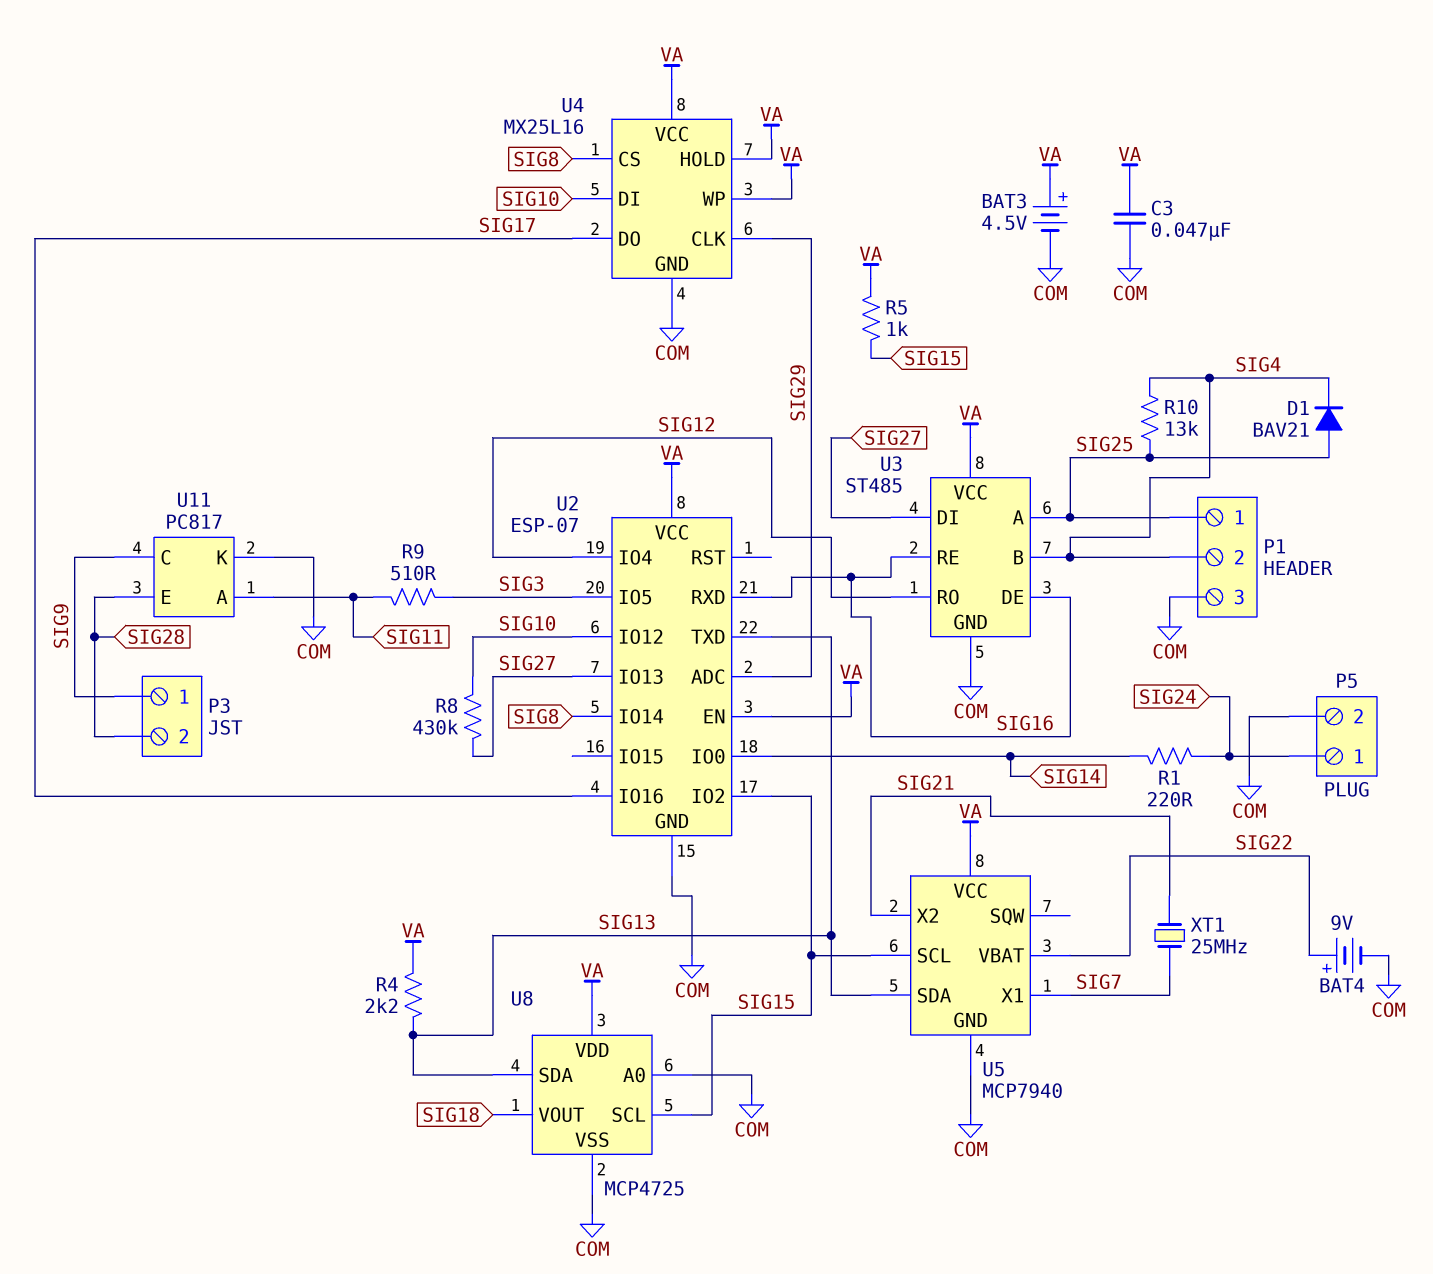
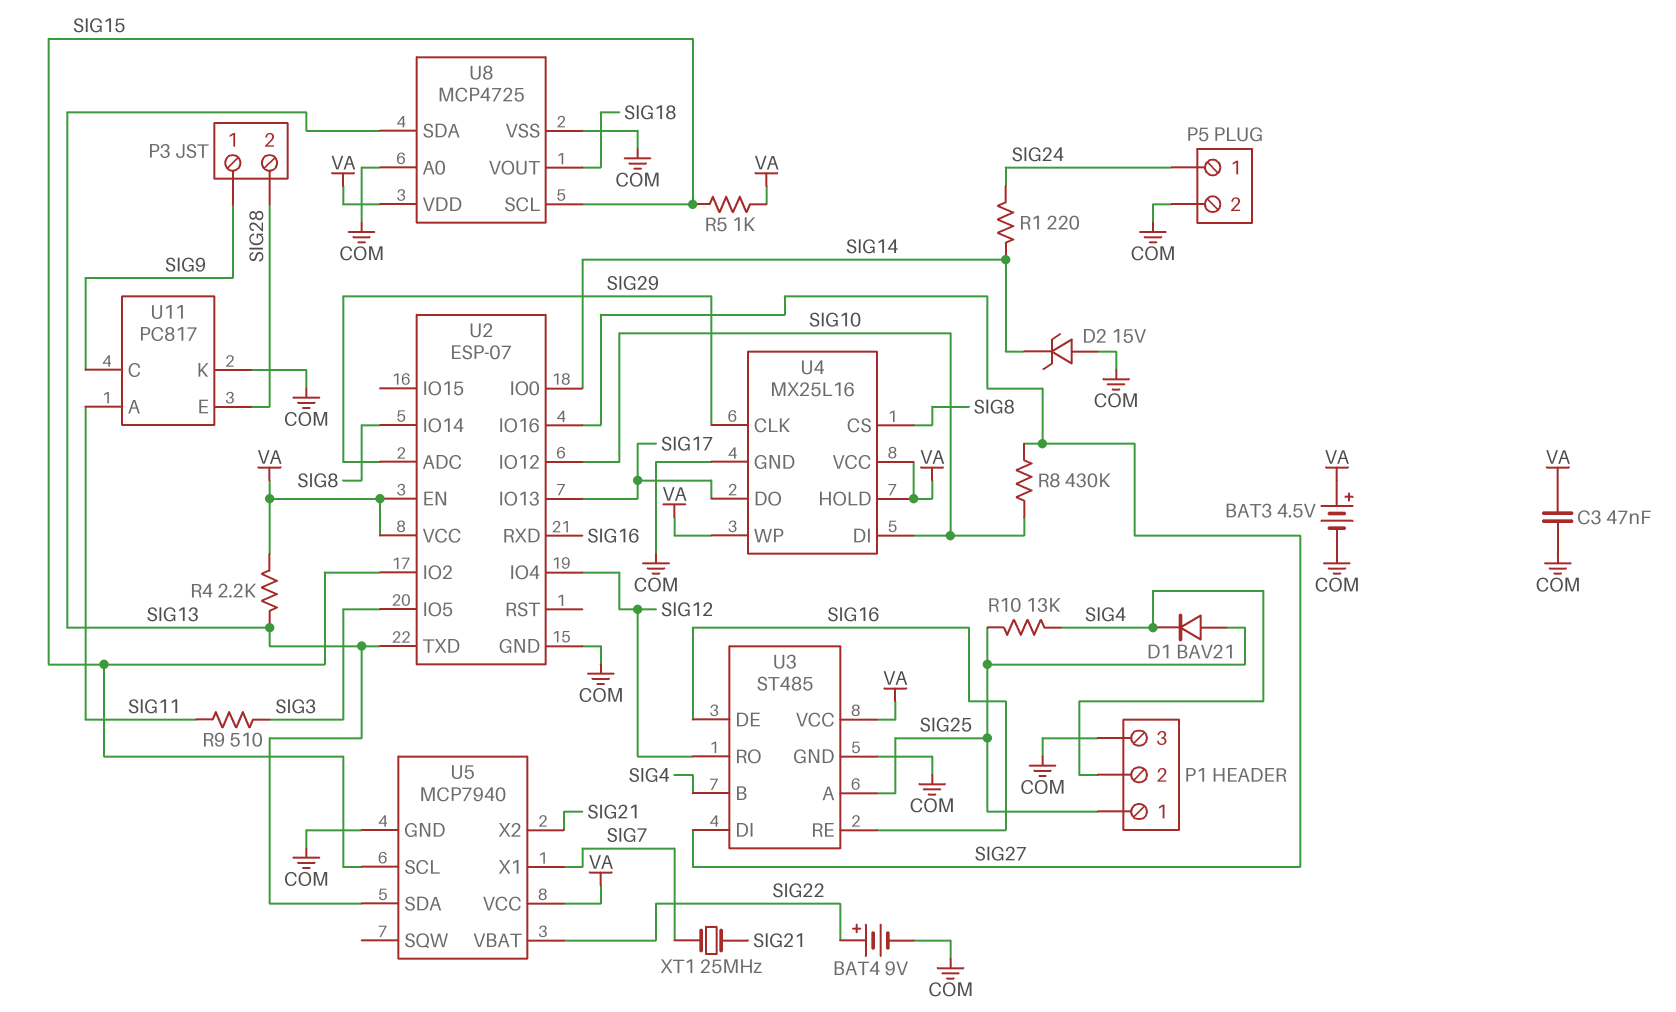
D2: none -> zener 15V (A COM, K SIG14)
U2 pin IO13: SIG27 -> SIG17
U2 pin IO16: SIG17 -> SIG27

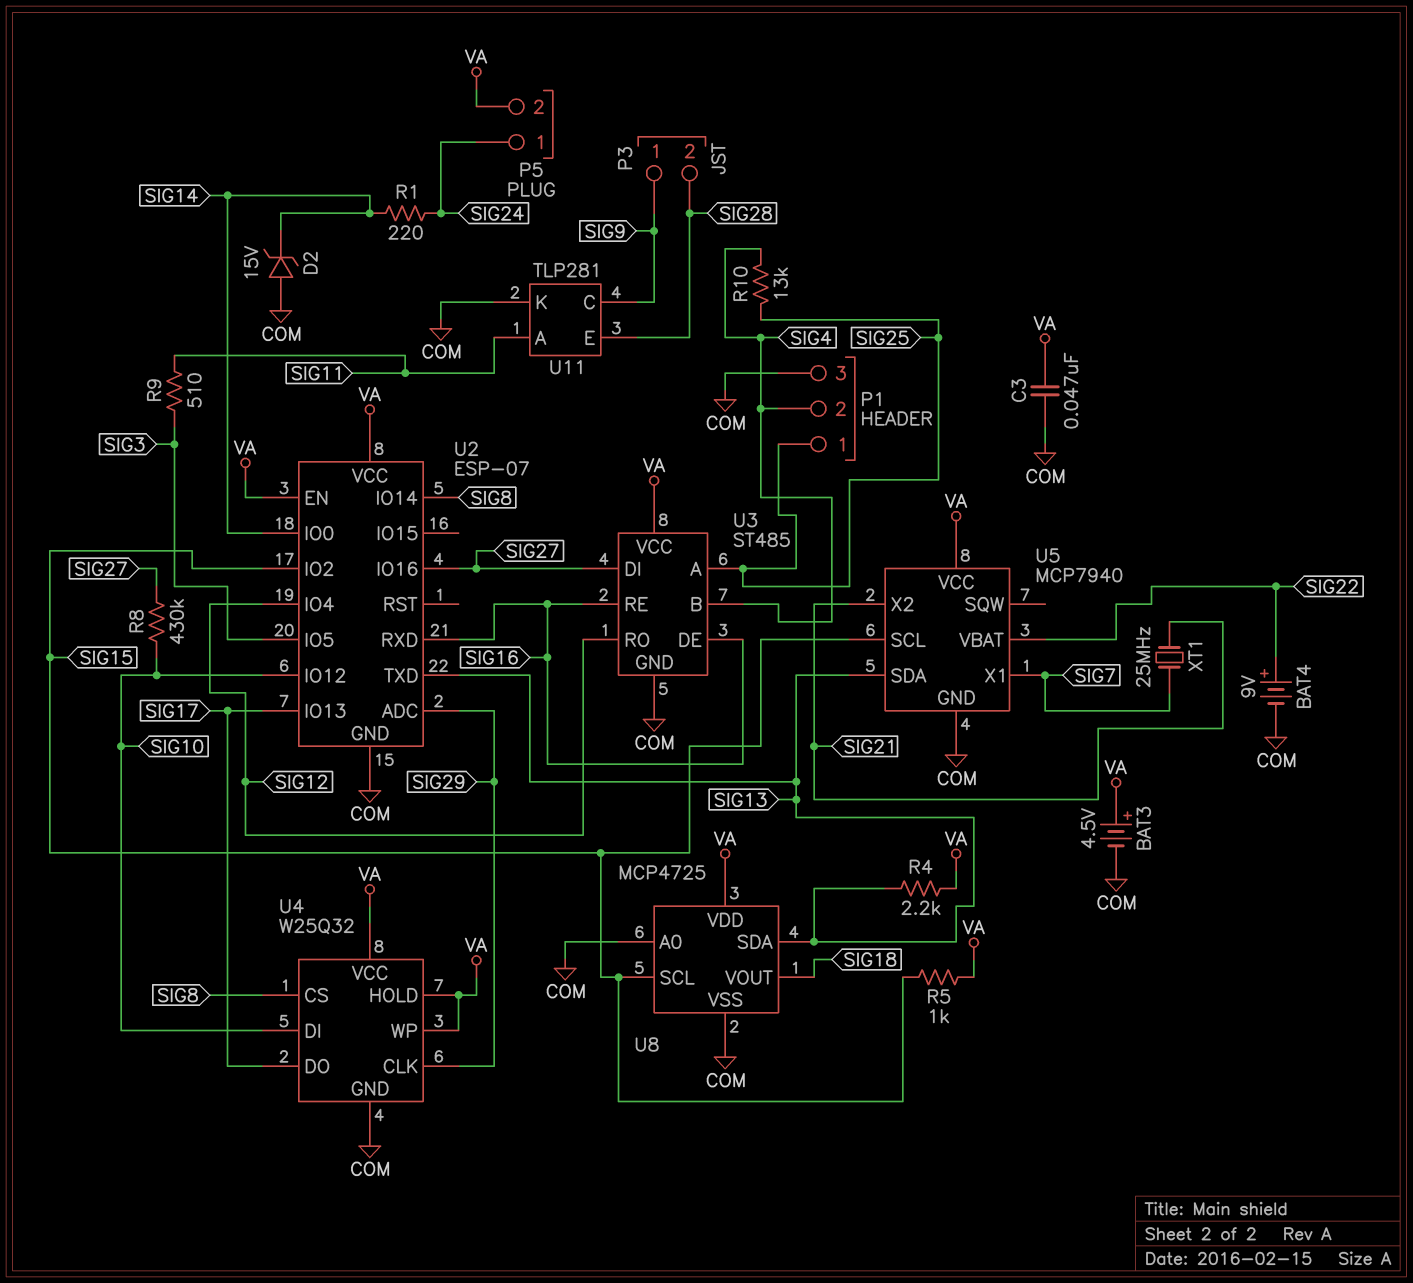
D1: diode BAV21 (A SIG25, K SIG4) -> none
P5 pin 2: COM -> VA
U4: MX25L16 -> W25Q32
U11: PC817 -> TLP281

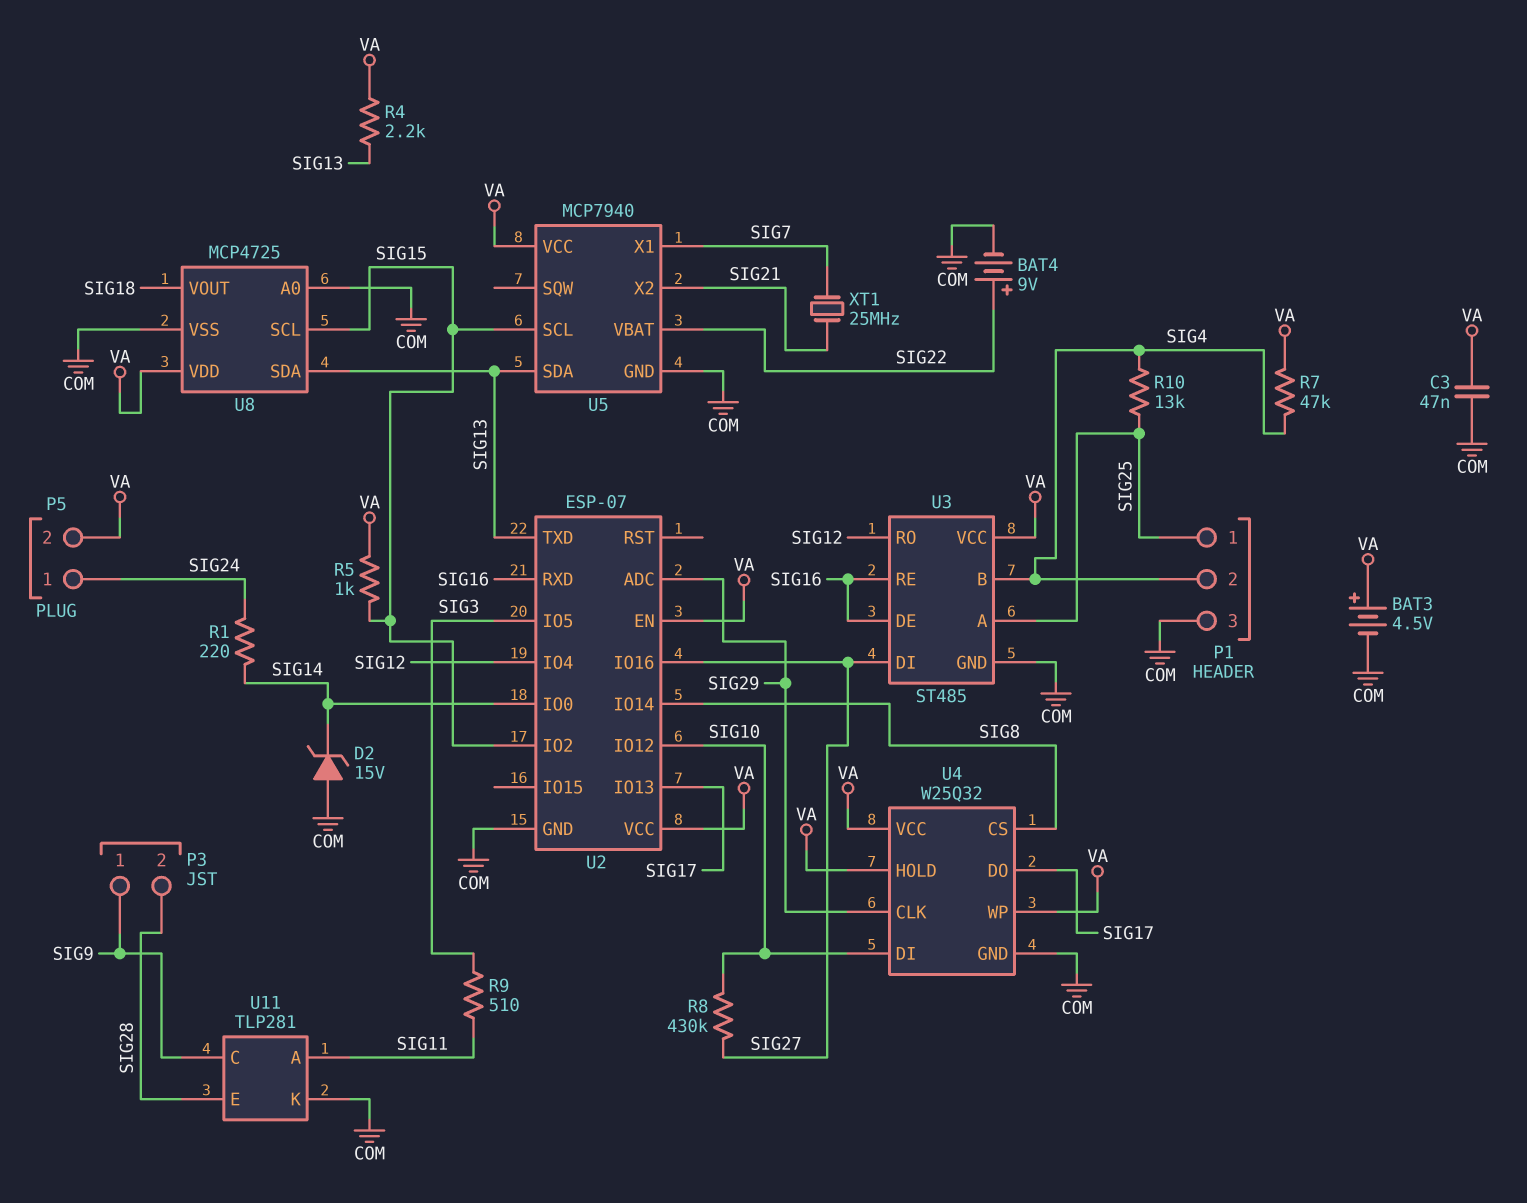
R7: none -> 47k (SIG4, VA)

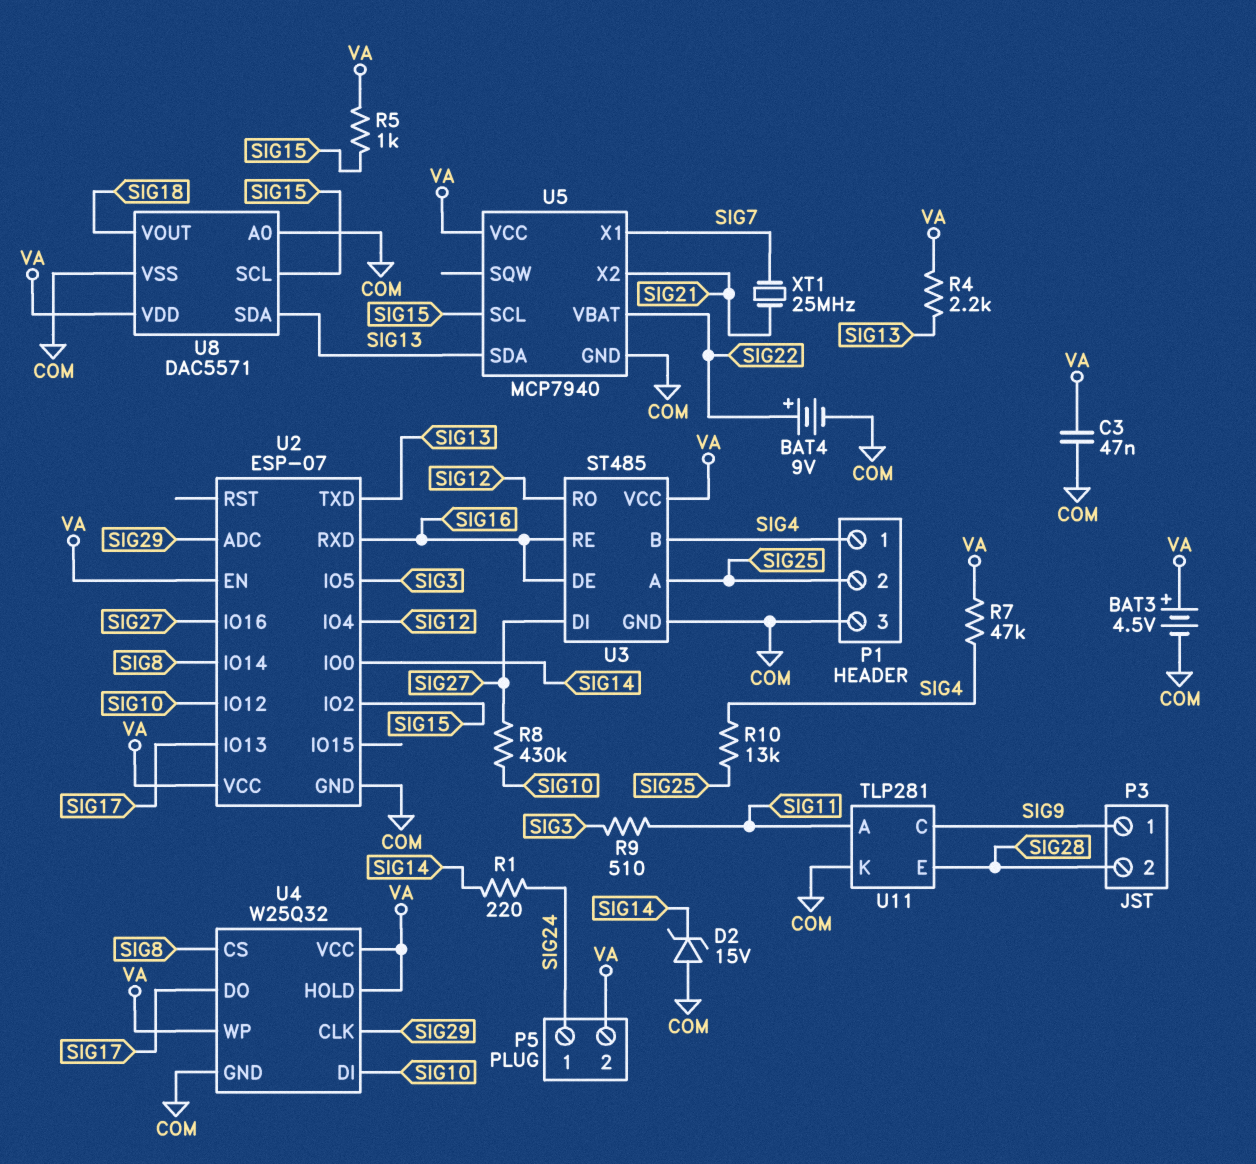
P1 pin 1: SIG25 -> SIG4
P1 pin 2: SIG4 -> SIG25
U8: MCP4725 -> DAC5571

